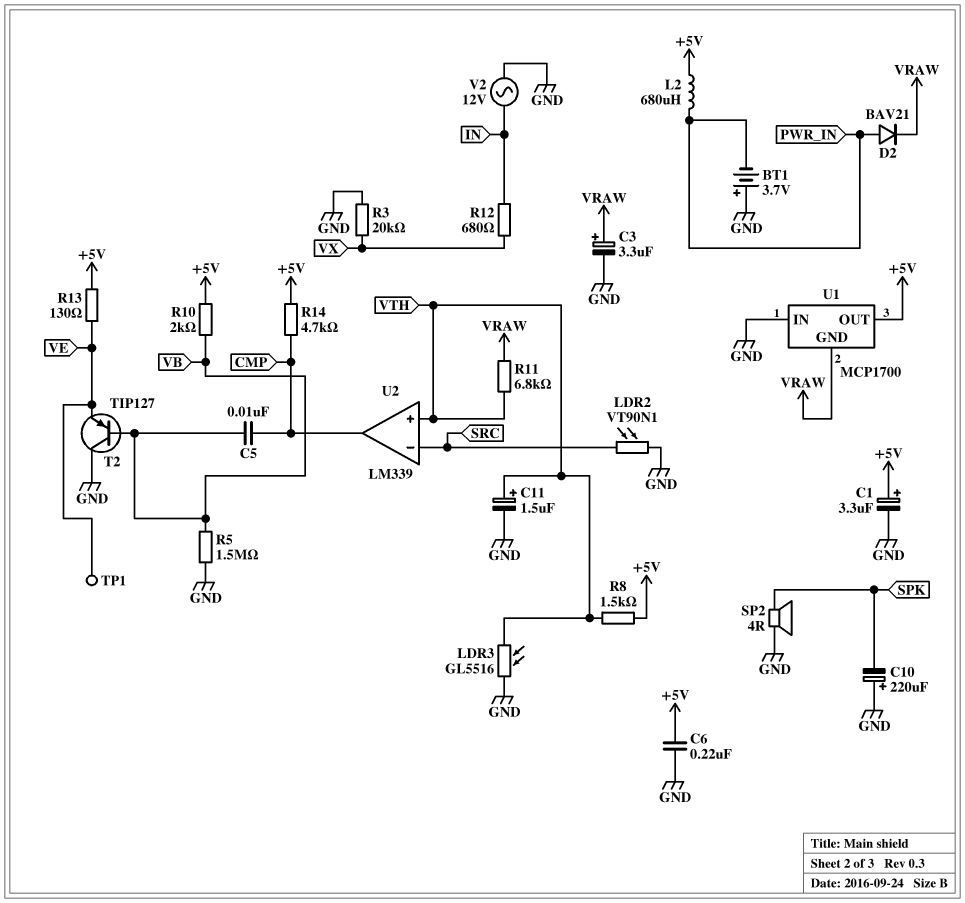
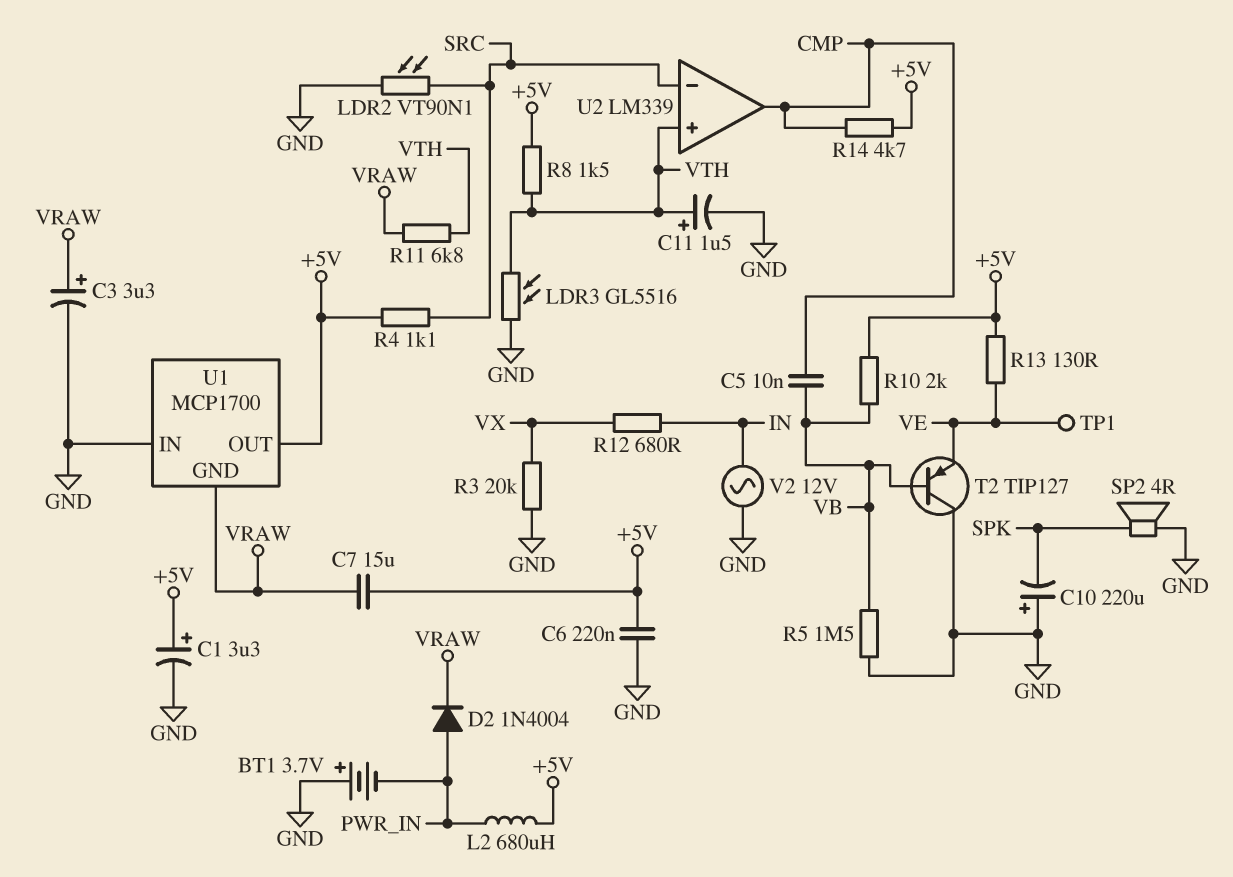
C7: none -> 15uF (+5V, VRAW)
D2: diode BAV21 (A PWR_IN, K VRAW) -> diode 1N4004 (A PWR_IN, K VRAW)
R4: none -> 1.1k (+5V, SRC)

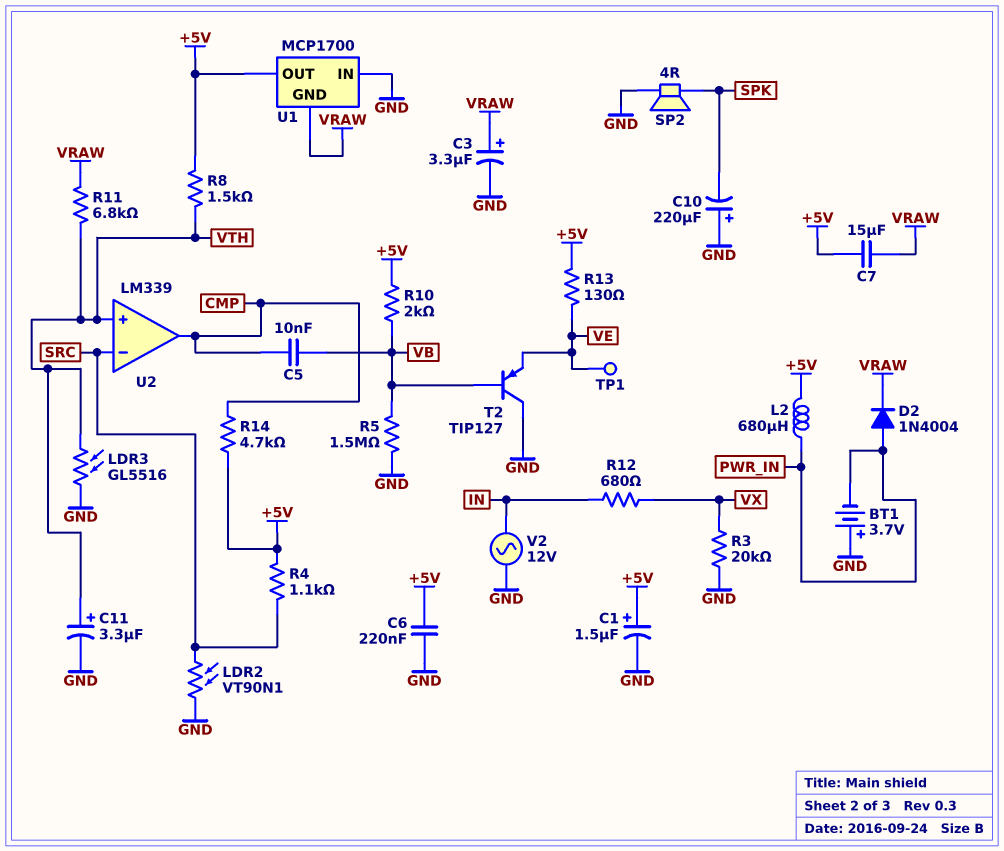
C1: 3.3uF (plus +5V, minus GND) -> 1.5uF (plus +5V, minus GND)
C11: 1.5uF (plus VTH, minus GND) -> 3.3uF (plus VTH, minus GND)

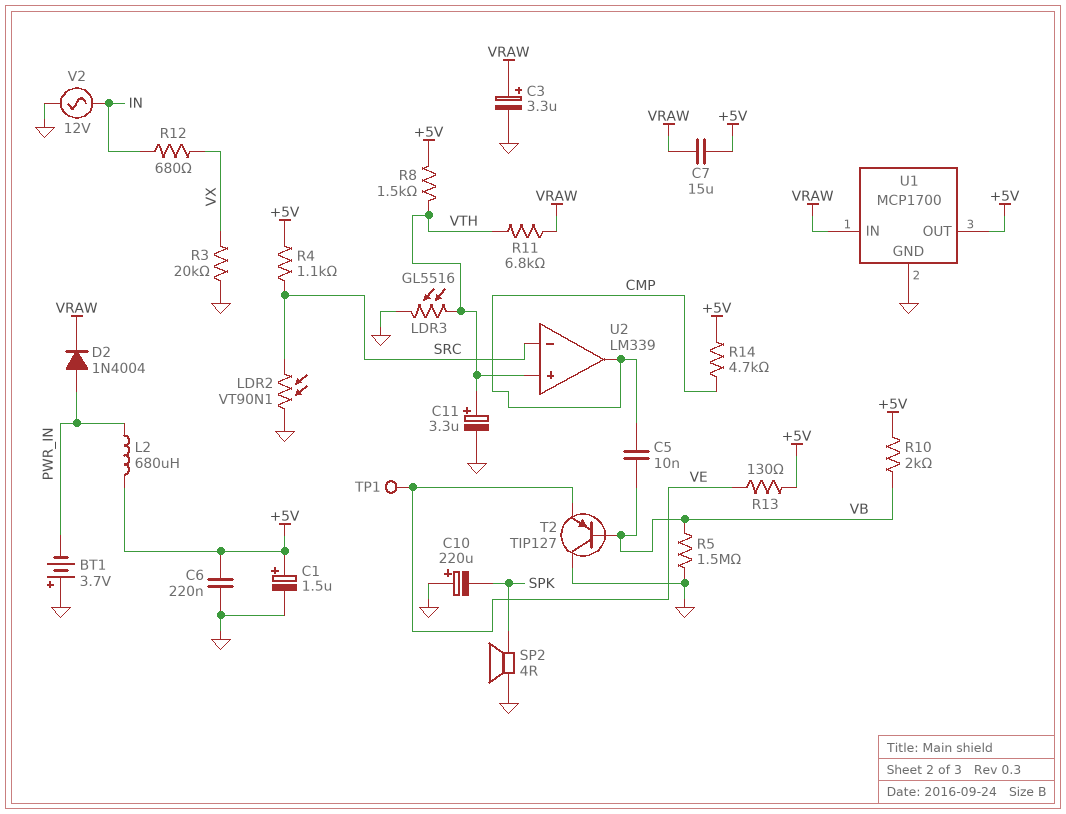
U1 pin GND: VRAW -> GND
U1 pin IN: GND -> VRAW

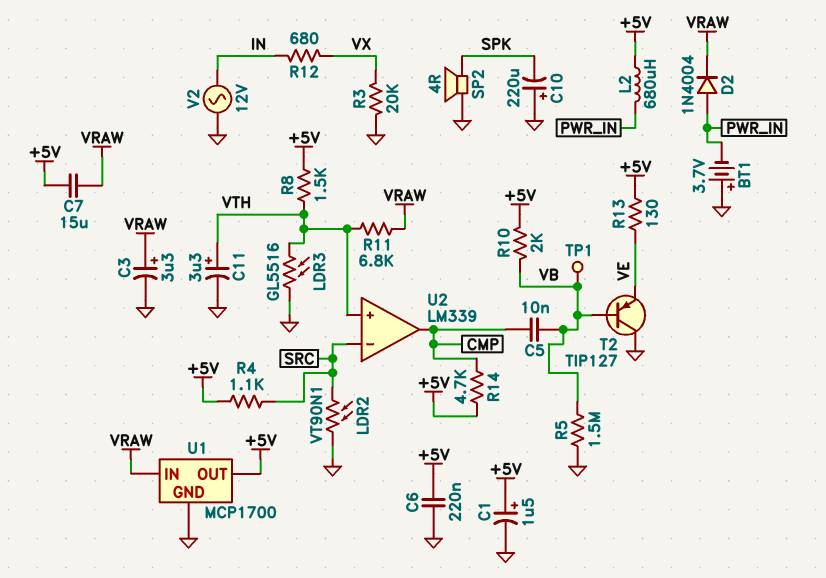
TP1: test point (VE) -> test point (VB)

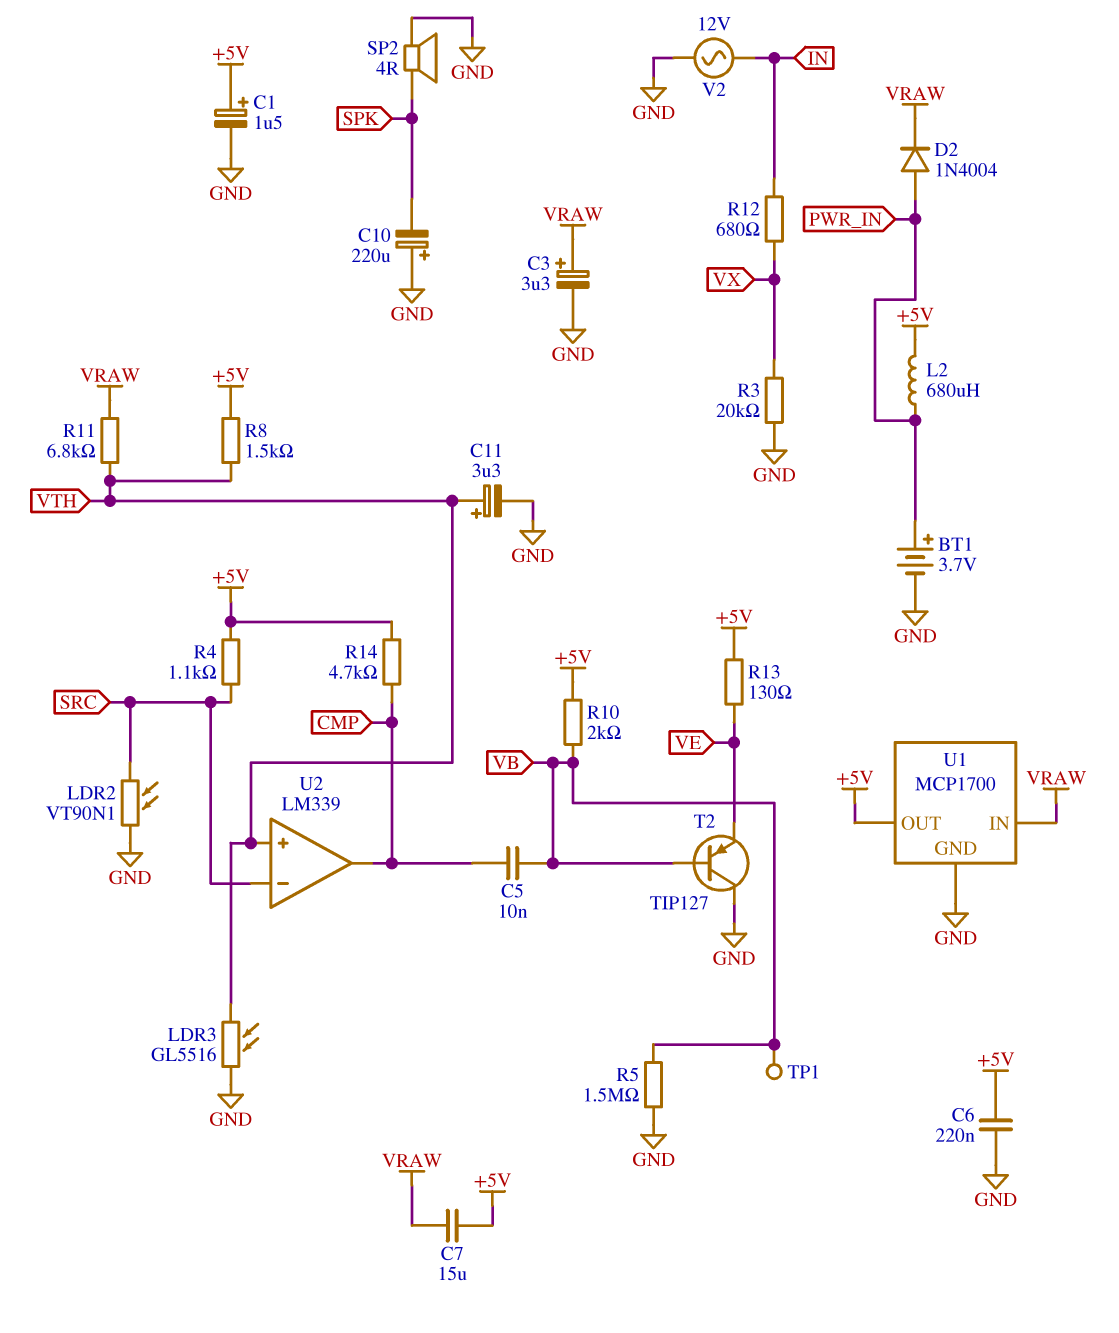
BT1: 3.7V (plus GND, minus PWR_IN) -> 3.7V (plus PWR_IN, minus GND)

